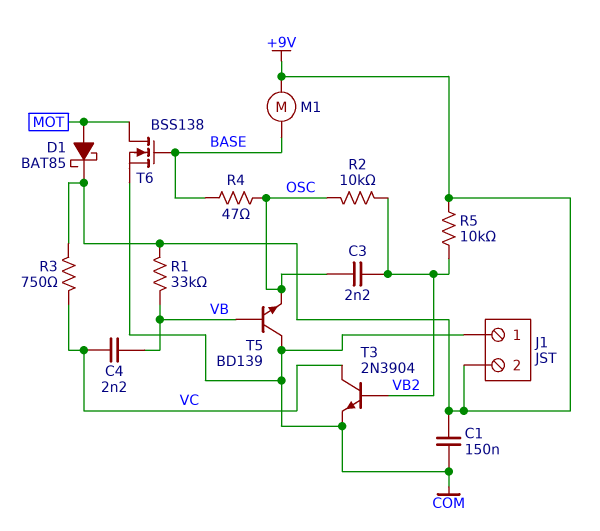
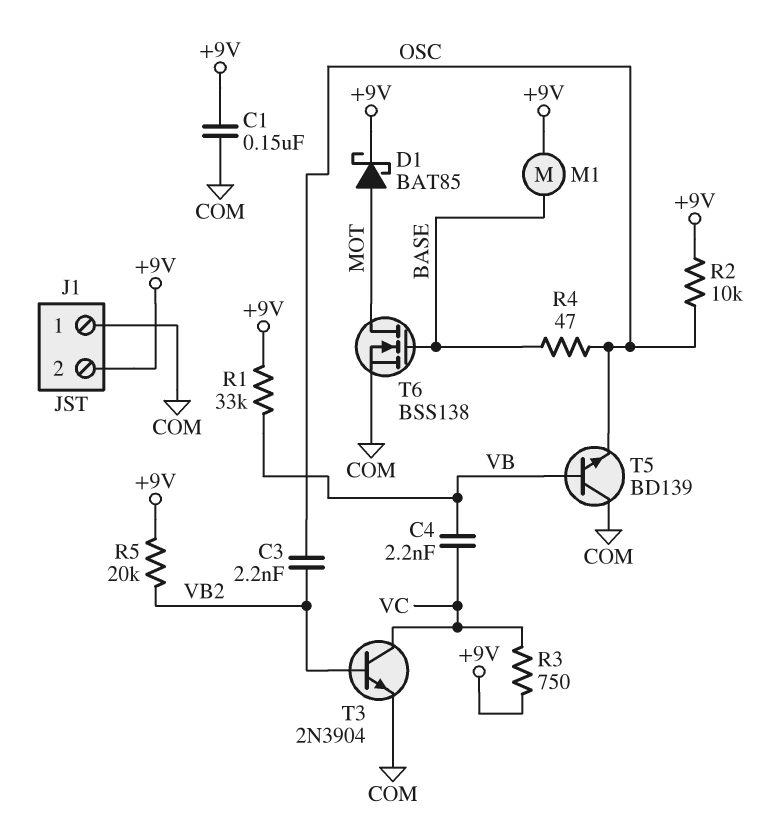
R2: 10k (OSC, VB2) -> 10k (+9V, OSC)
R5: 10k (+9V, VB2) -> 20k (+9V, VB2)

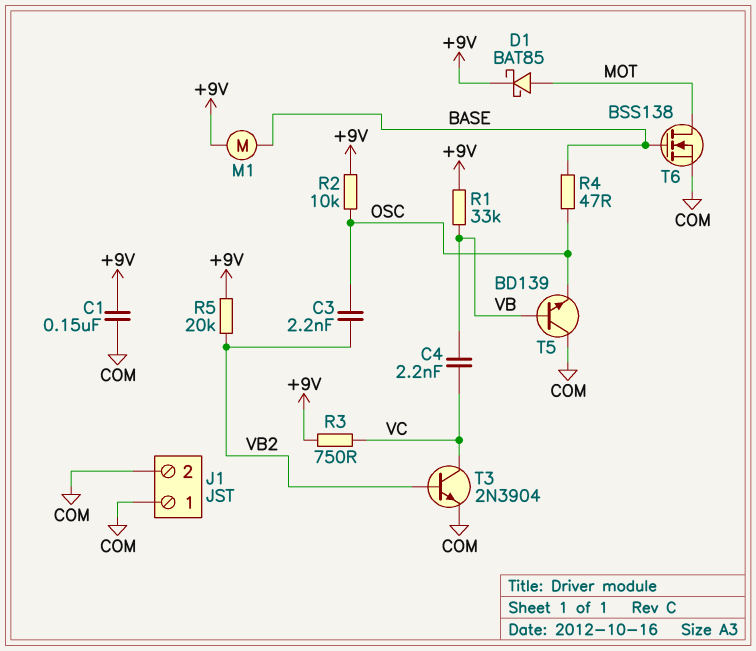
J1 pin 2: +9V -> COM

